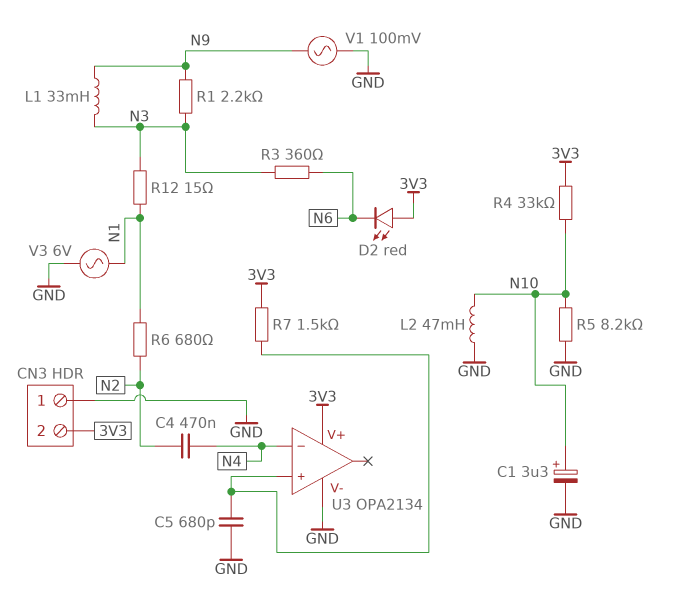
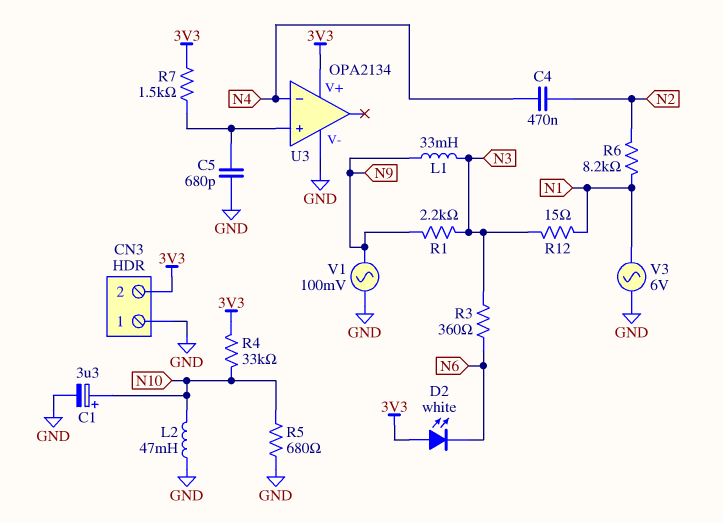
D2: LED red (A 3V3, K N6) -> LED white (A 3V3, K N6)
R5: 8.2k (GND, N10) -> 680 (GND, N10)
R6: 680 (N1, N2) -> 8.2k (N1, N2)

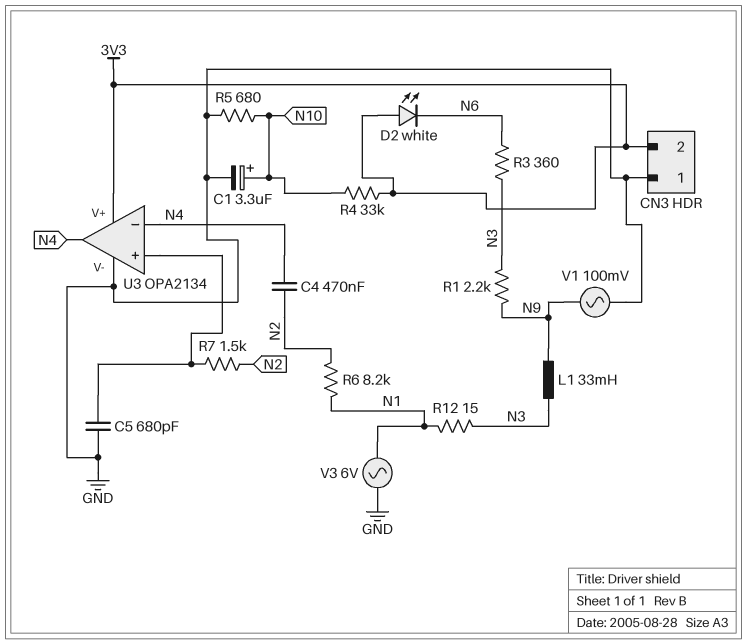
L2: 47mH (GND, N10) -> none
R7: 1.5k (3V3, U3/in+) -> 1.5k (N2, U3/in+)
U3 pin out: none -> N4

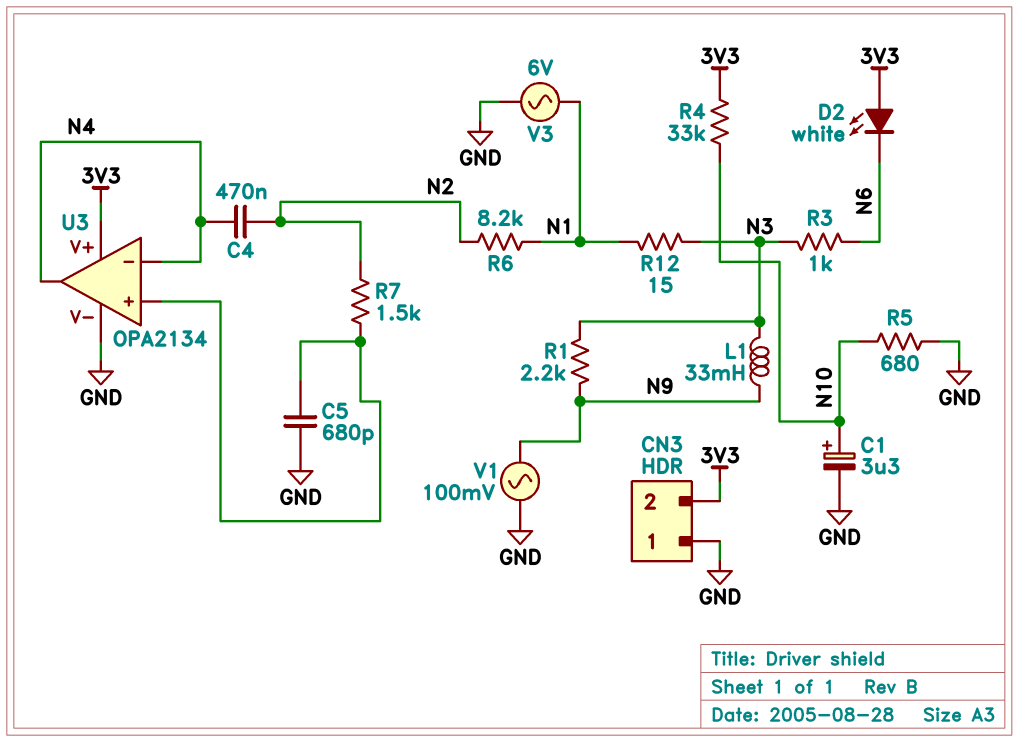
R3: 360 (N3, N6) -> 1k (N3, N6)

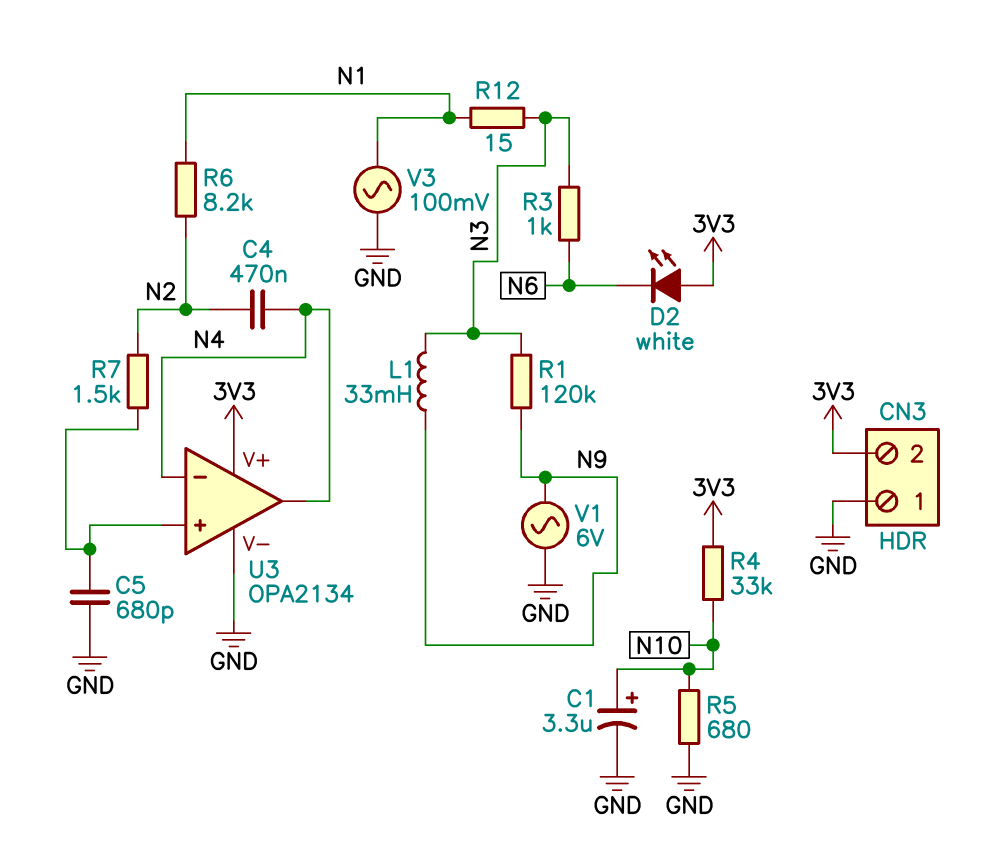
R1: 2.2k (N3, N9) -> 120k (N3, N9)
V1: AC 100mV (GND, N9) -> AC 6V (GND, N9)
V3: AC 6V (GND, N1) -> AC 100mV (GND, N1)

